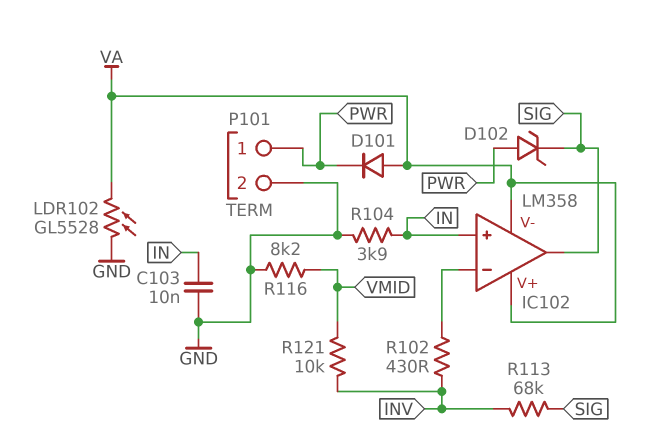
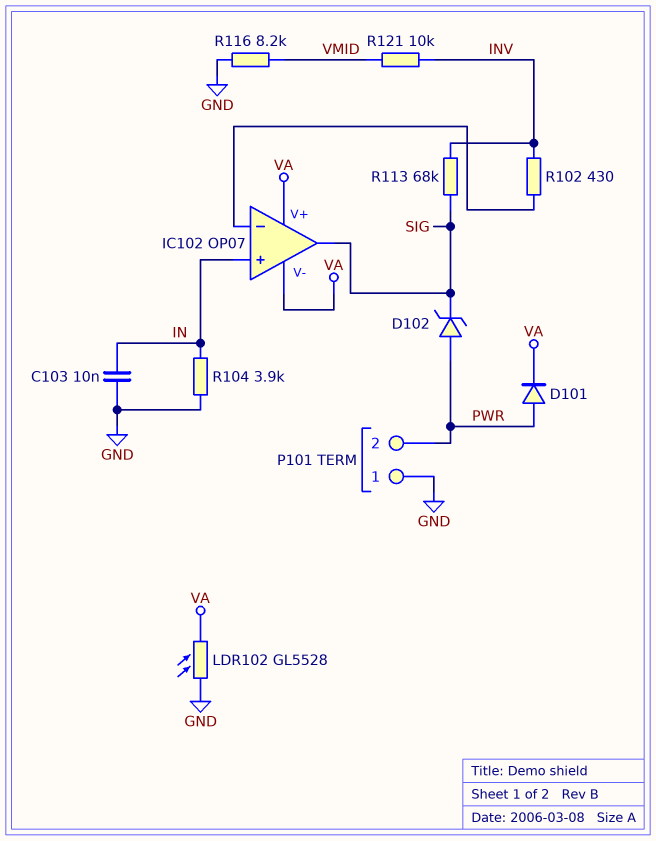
D101: diode (A VA, K PWR) -> diode (A PWR, K VA)
IC102: LM358 -> OP07
P101 pin 1: PWR -> GND
P101 pin 2: GND -> PWR

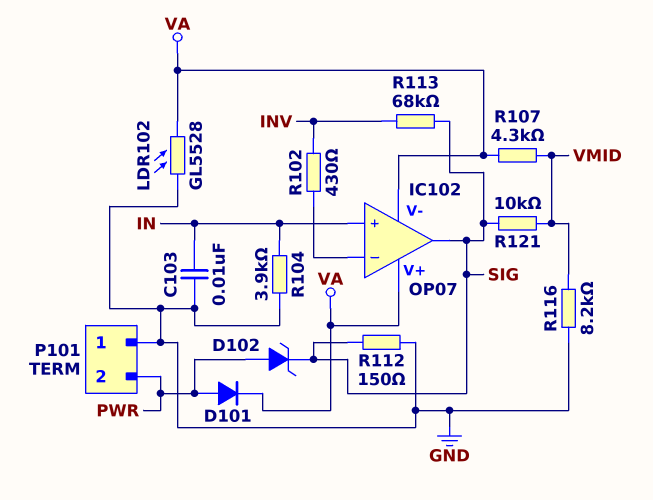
R107: none -> 4.3k (VA, VMID)
R112: none -> 150 (GND, SIG)
R121: 10k (INV, VMID) -> 10k (SIG, VMID)

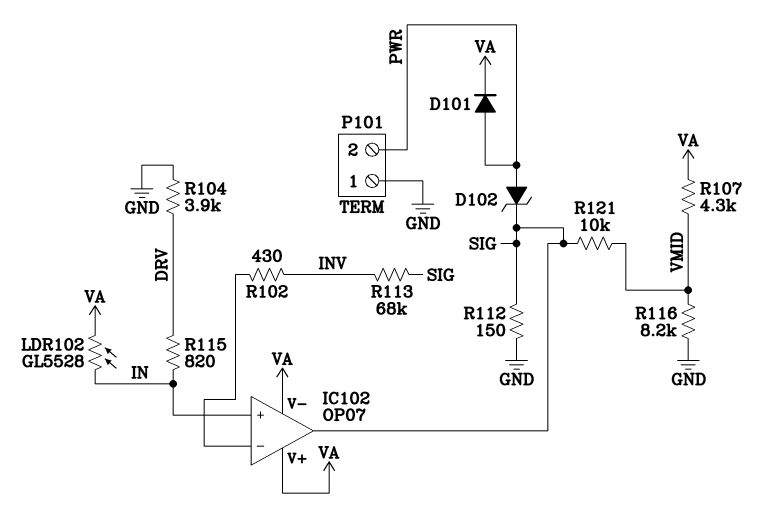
C103: 10nF (GND, IN) -> none
LDR102: GL5528 (GND, VA) -> GL5528 (IN, VA)
R104: 3.9k (GND, IN) -> 3.9k (DRV, GND)
R115: none -> 820 (DRV, IN)

